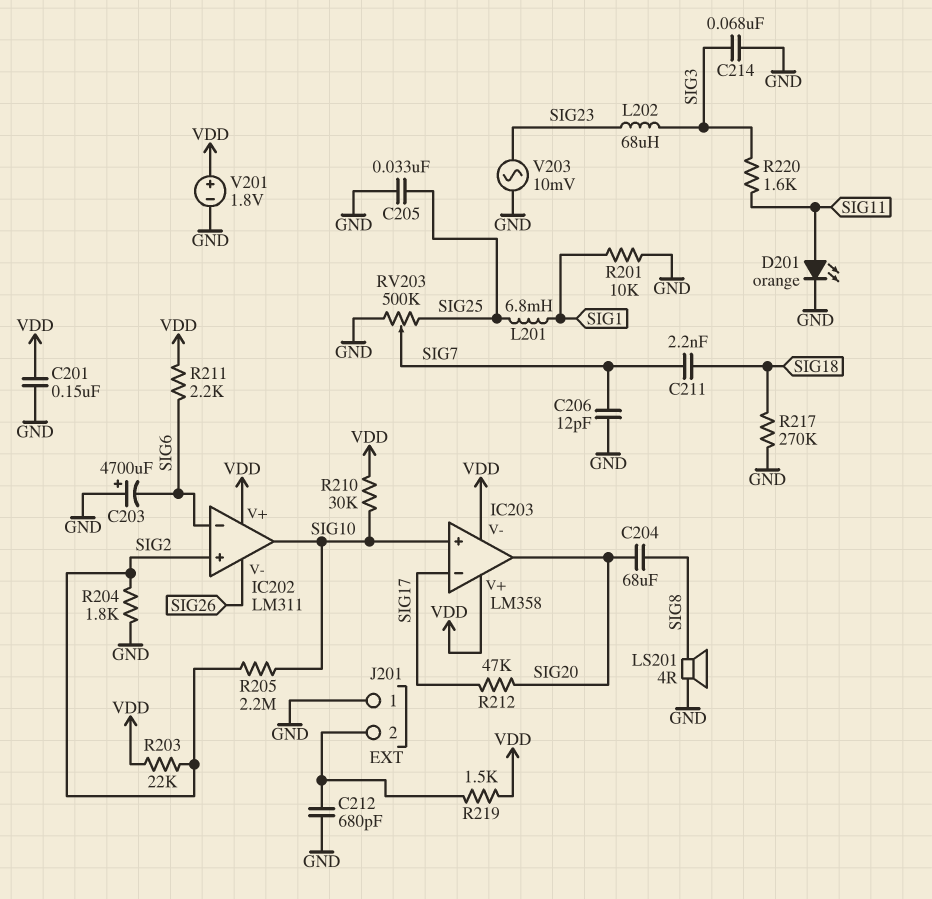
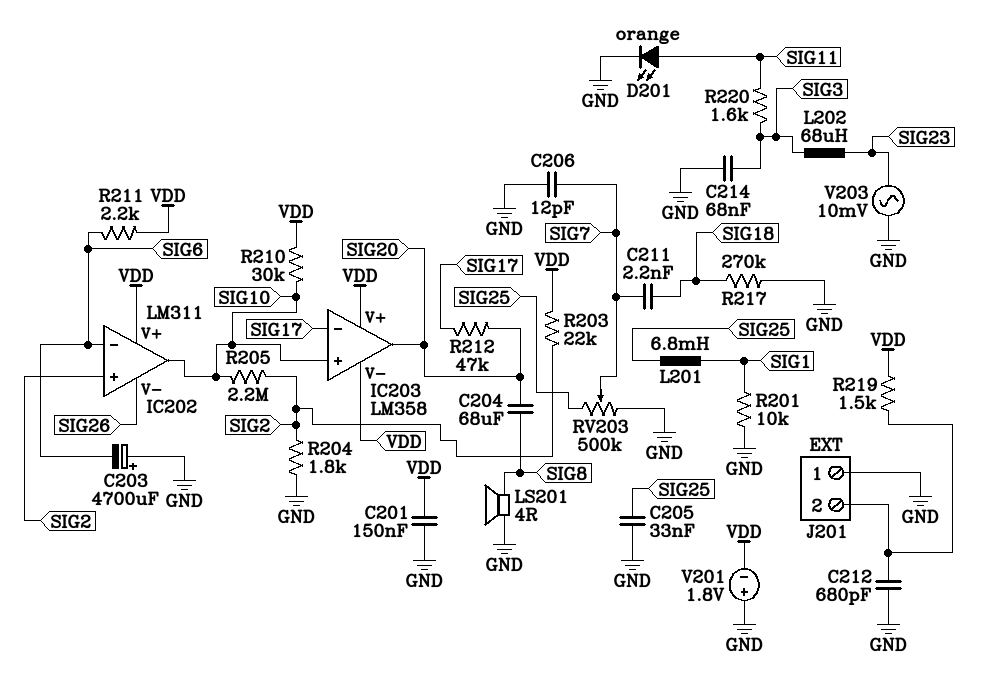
V201: 1.8V (plus VDD, minus GND) -> 1.8V (plus GND, minus VDD)

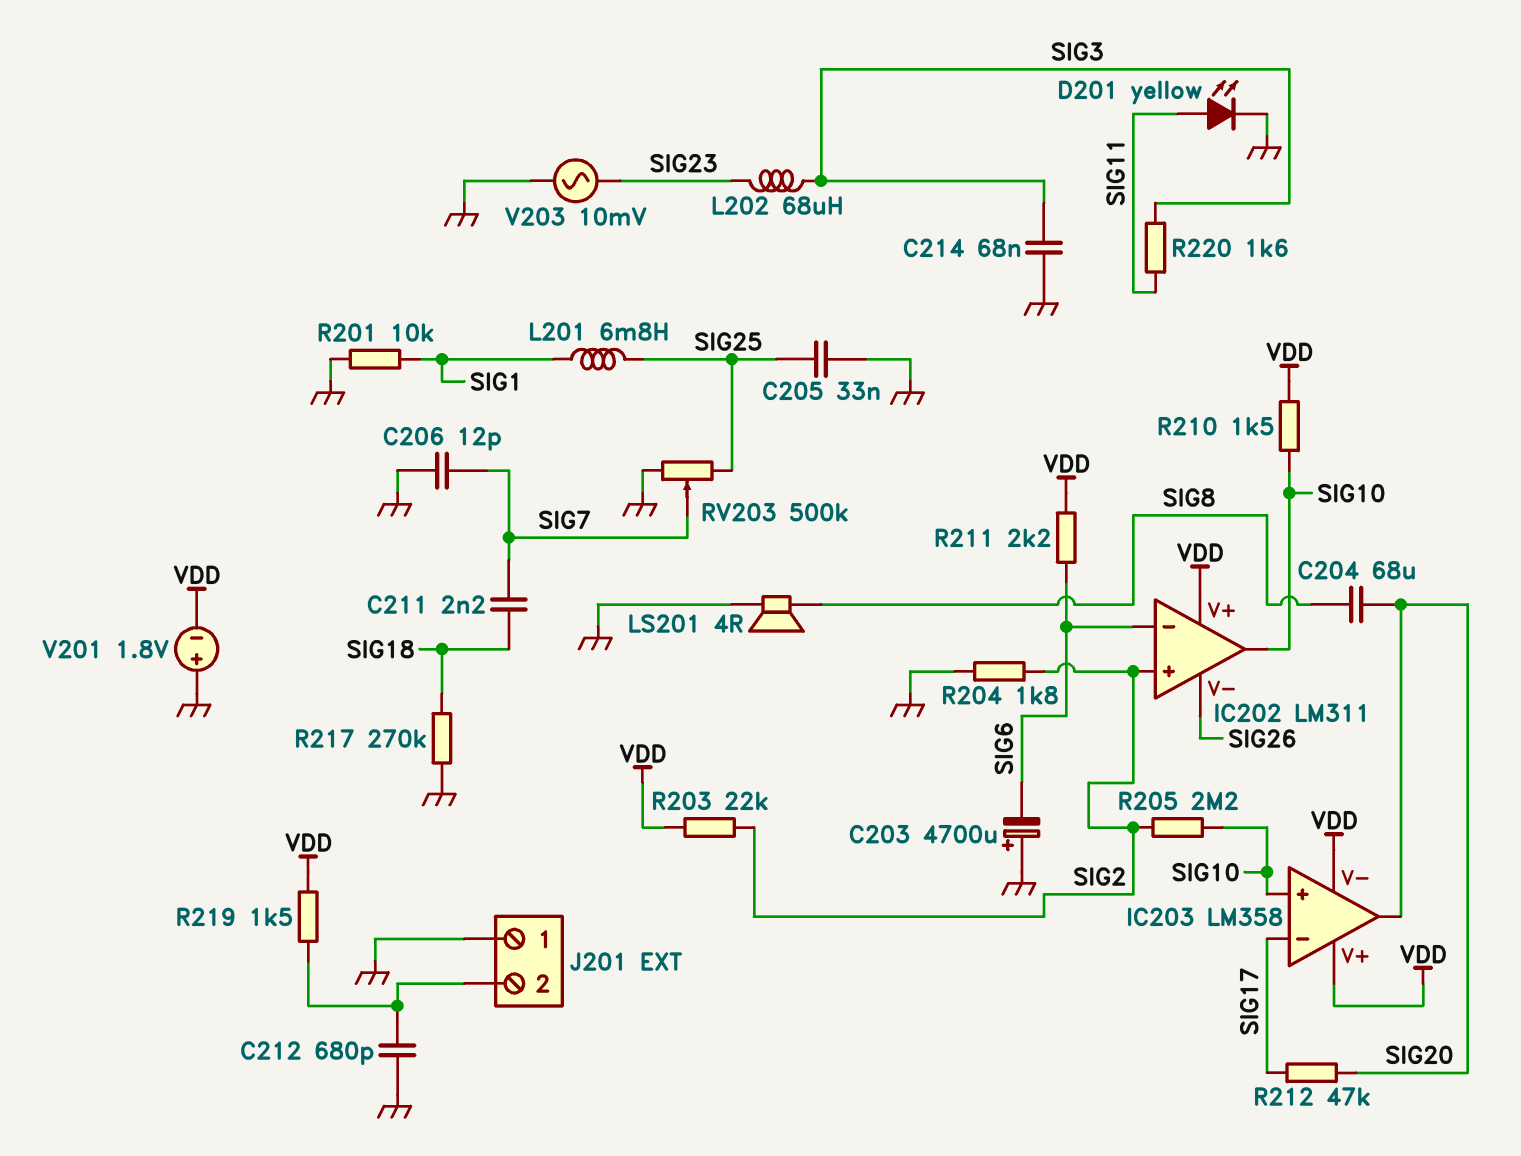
C201: 150nF (GND, VDD) -> none
D201: LED orange (A SIG11, K GND) -> LED yellow (A SIG11, K GND)
R210: 30k (SIG10, VDD) -> 1.5k (SIG10, VDD)

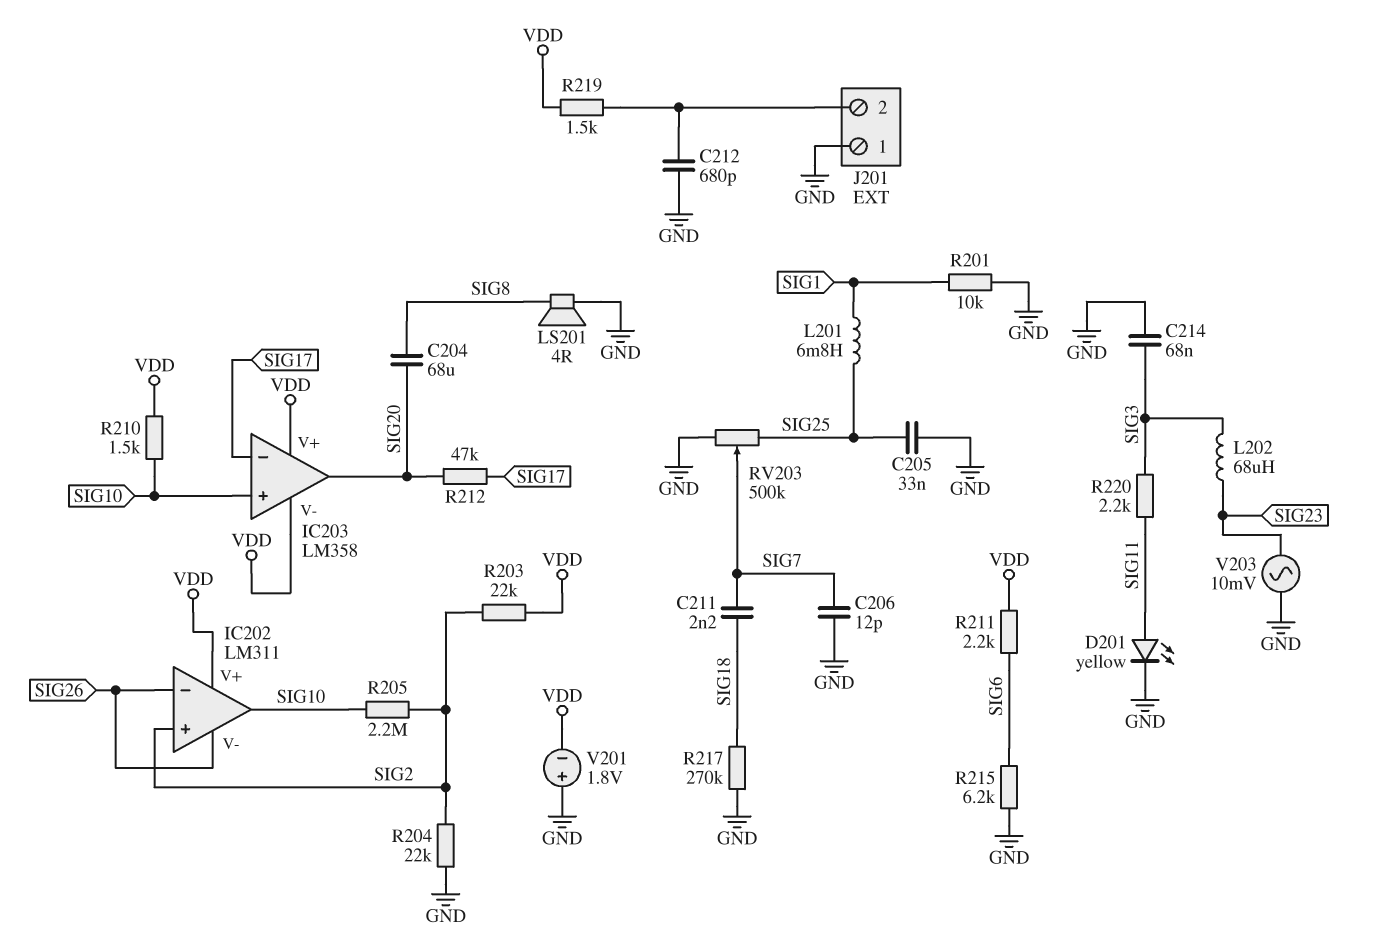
C203: 4700uF (plus GND, minus SIG6) -> none
IC202 pin in-: SIG6 -> SIG26
R204: 1.8k (GND, SIG2) -> 22k (GND, SIG2)
R215: none -> 6.2k (GND, SIG6)
R220: 1.6k (SIG3, SIG11) -> 2.2k (SIG3, SIG11)

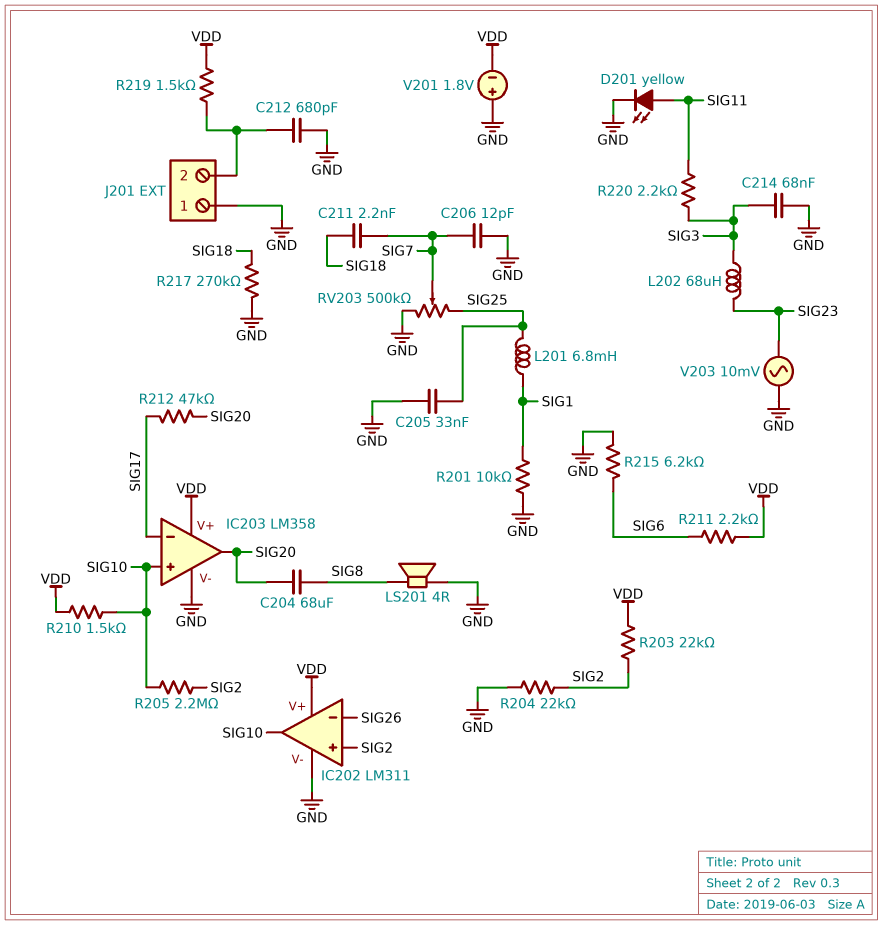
IC202 pin V-: SIG26 -> GND
IC203 pin V-: VDD -> GND

